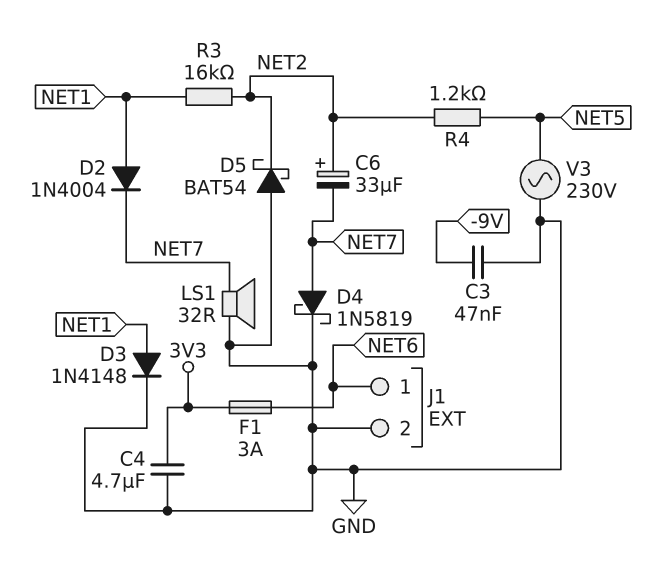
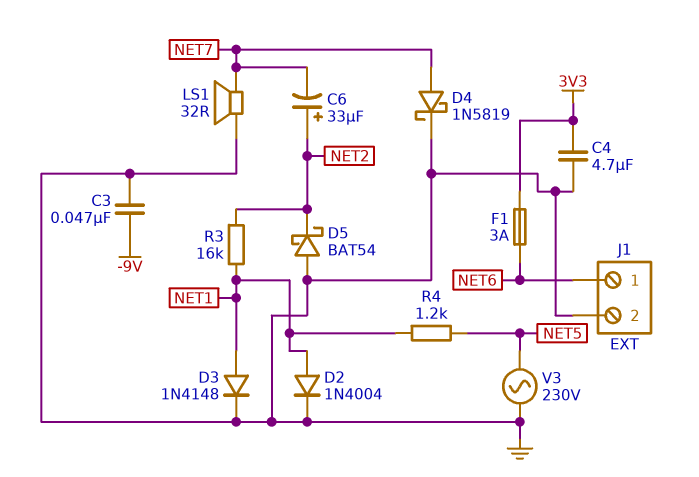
D2: diode 1N4004 (A NET1, K NET7) -> diode 1N4004 (A NET1, K GND)
R4: 1.2k (NET2, NET5) -> 1.2k (NET1, NET5)

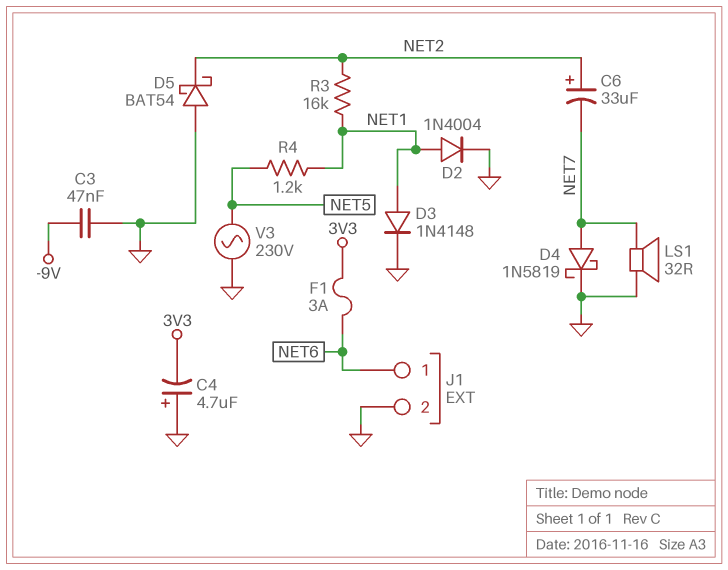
C4: 4.7uF (3V3, GND) -> 4.7uF (plus GND, minus 3V3)

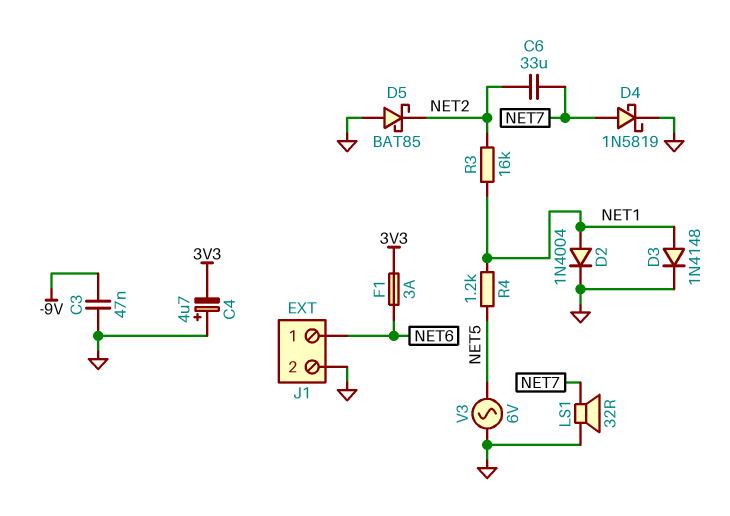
C6: 33uF (plus NET2, minus NET7) -> 33uF (NET2, NET7)
D5: schottky BAT54 (A GND, K NET2) -> schottky BAT85 (A GND, K NET2)
V3: AC 230V (GND, NET5) -> AC 6V (GND, NET5)

